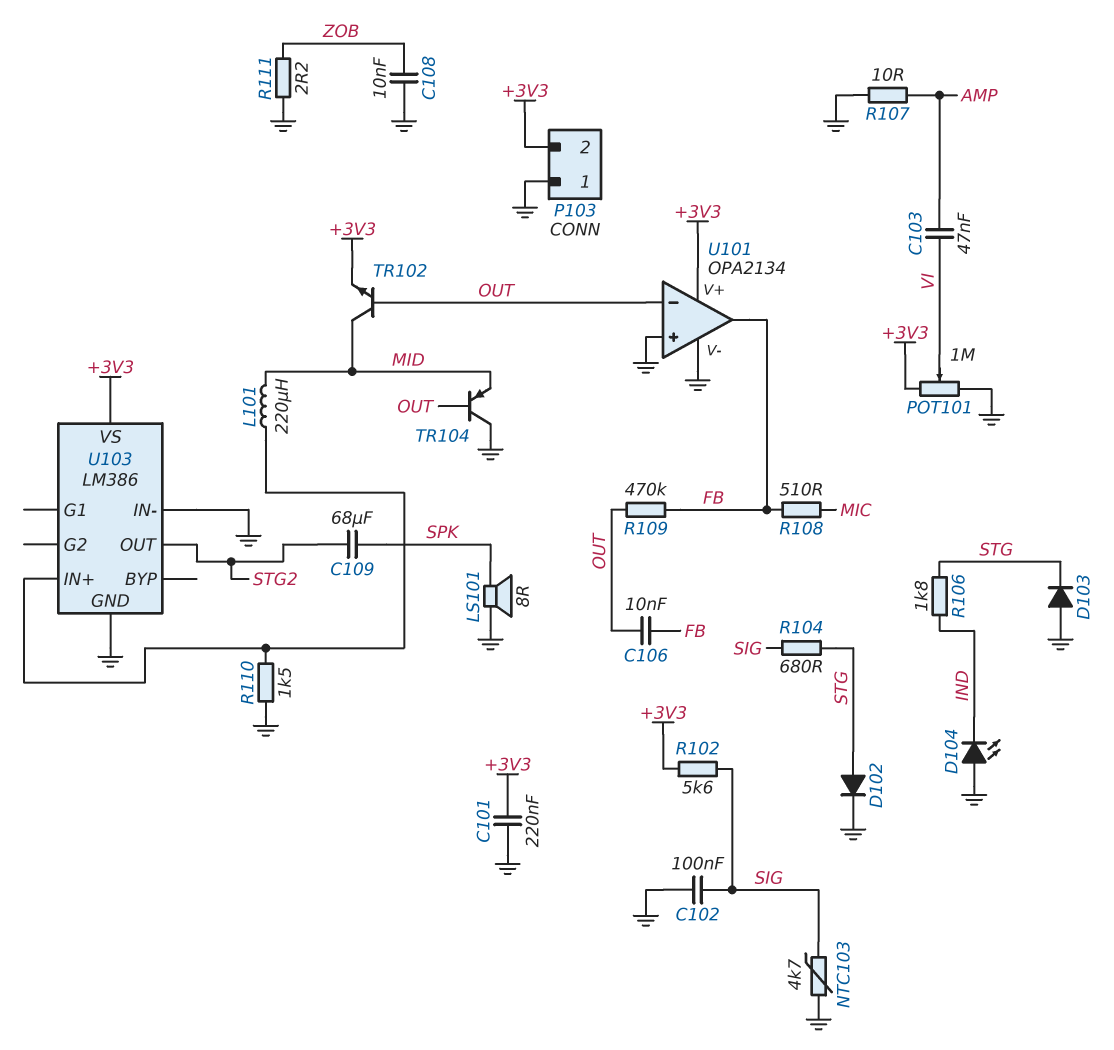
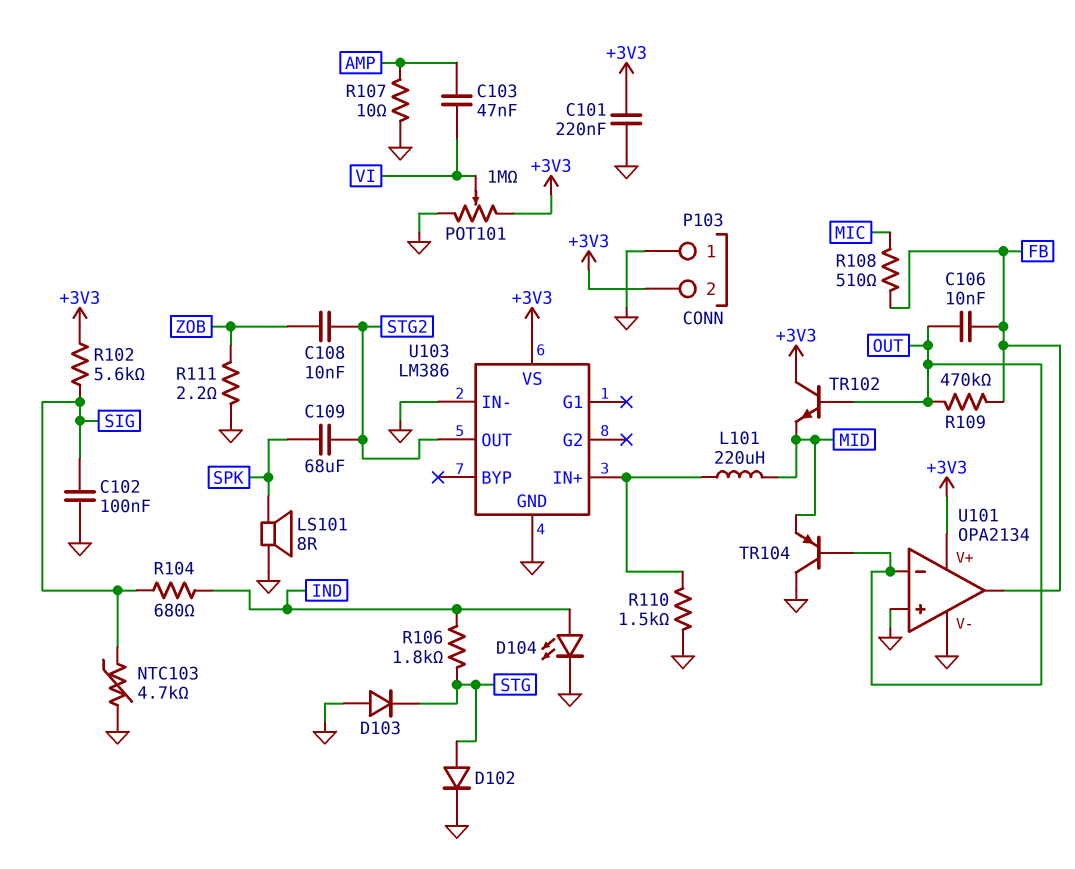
C108: 10nF (GND, ZOB) -> 10nF (STG2, ZOB)
D104: LED (A GND, K IND) -> LED (A IND, K GND)
R104: 680 (SIG, STG) -> 680 (IND, SIG)
TR102: NPN (B OUT, C MID, E +3V3) -> NPN (B OUT, C +3V3, E MID)

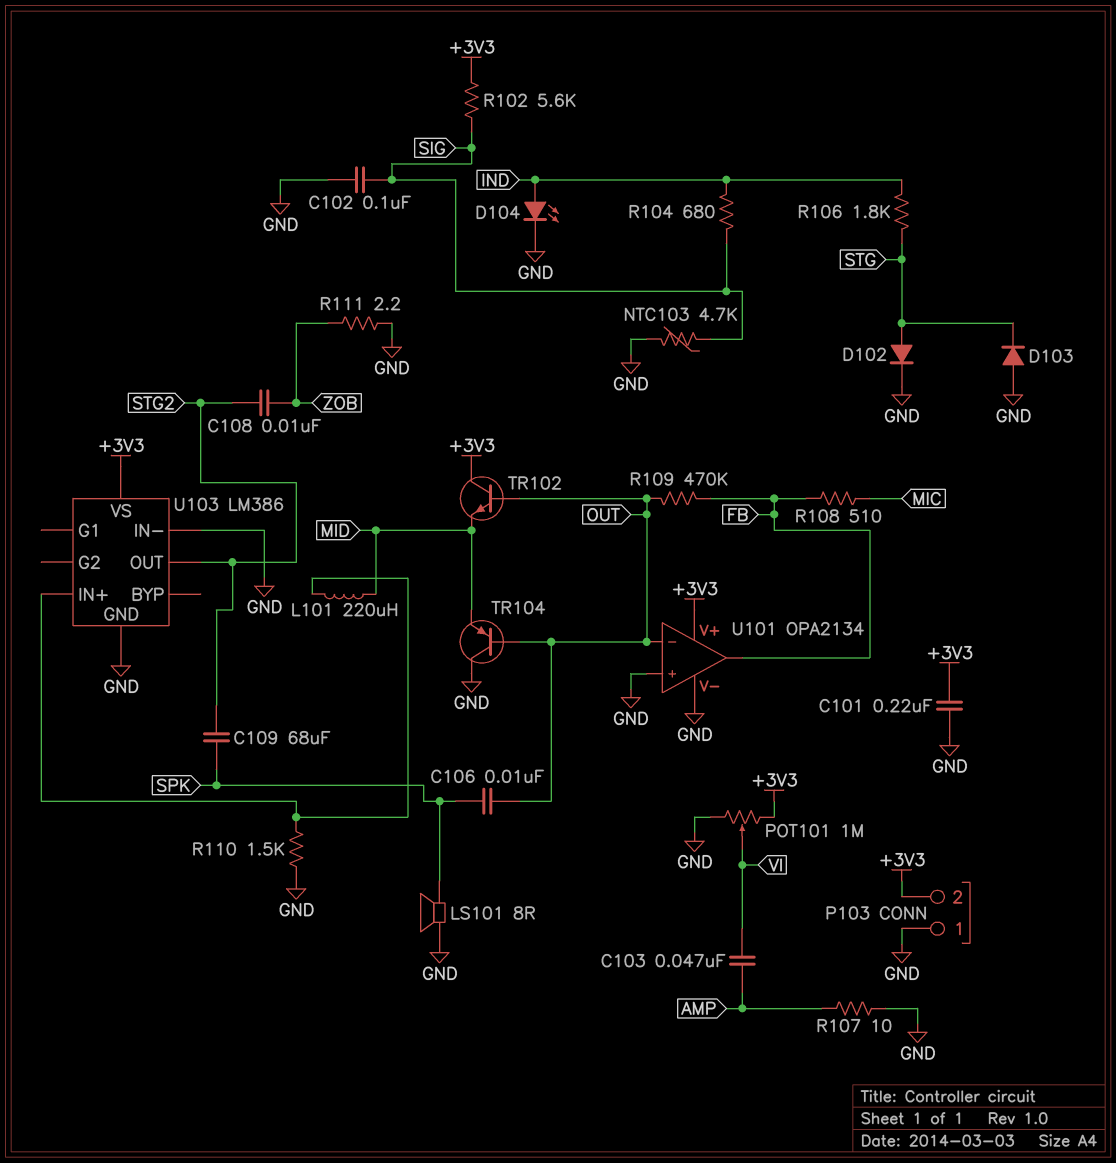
C106: 10nF (FB, OUT) -> 10nF (OUT, SPK)

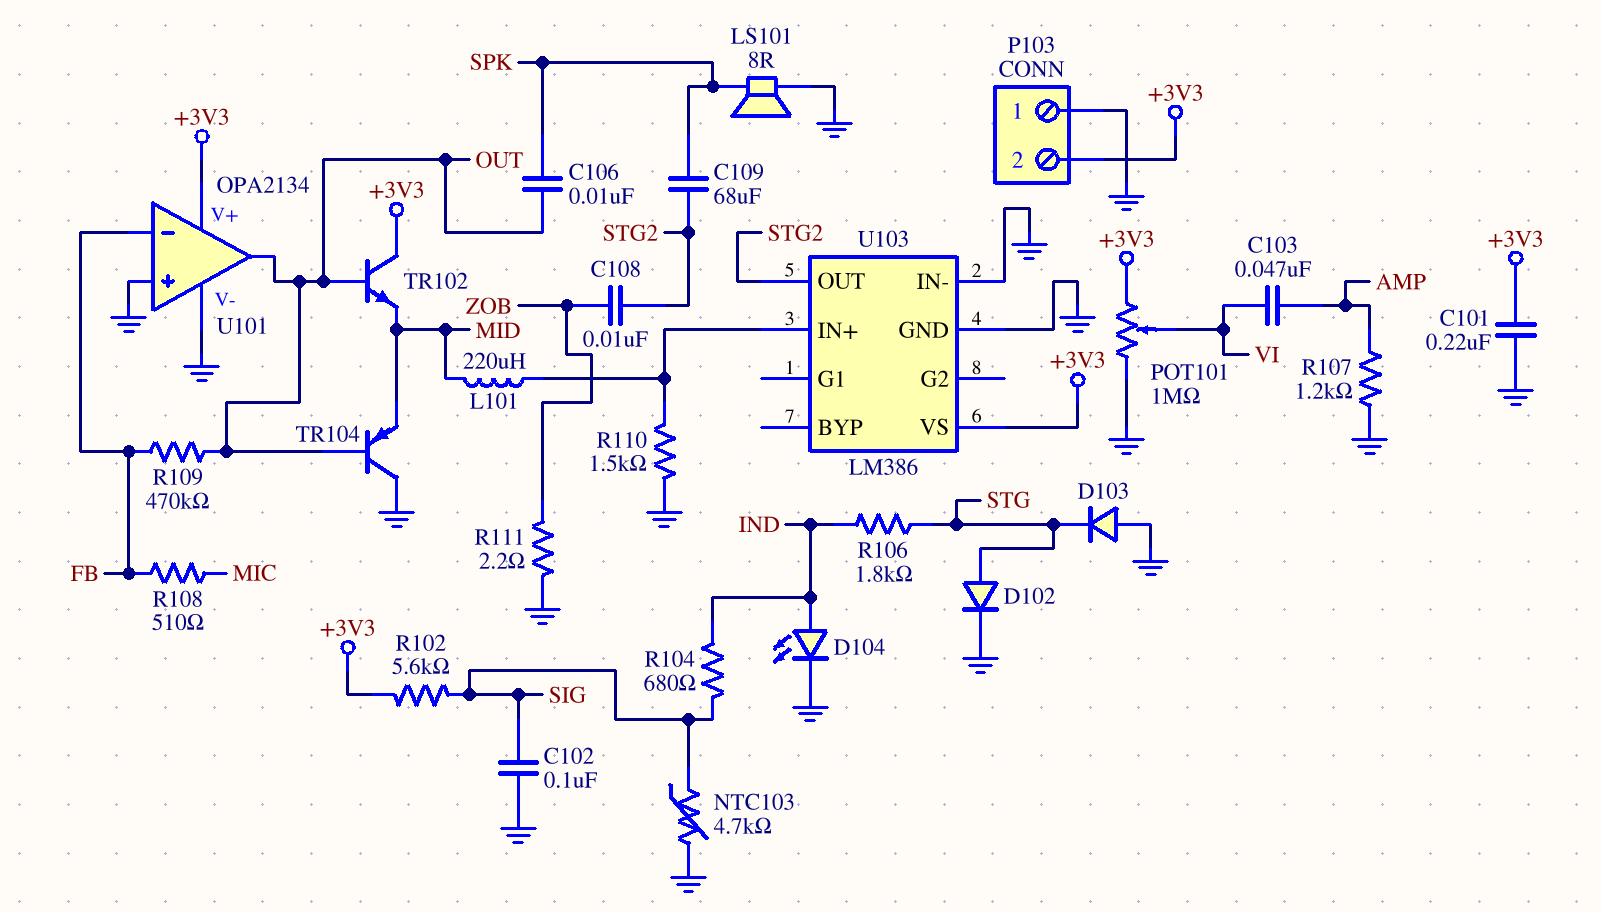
R107: 10 (AMP, GND) -> 1.2k (AMP, GND)
U101 pin in-: OUT -> FB
U101 pin out: FB -> OUT

